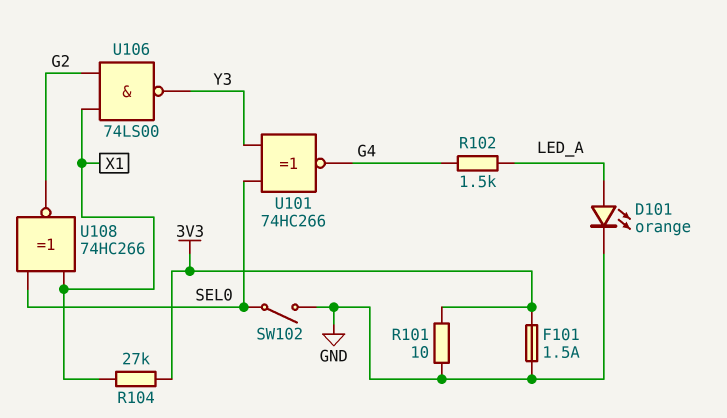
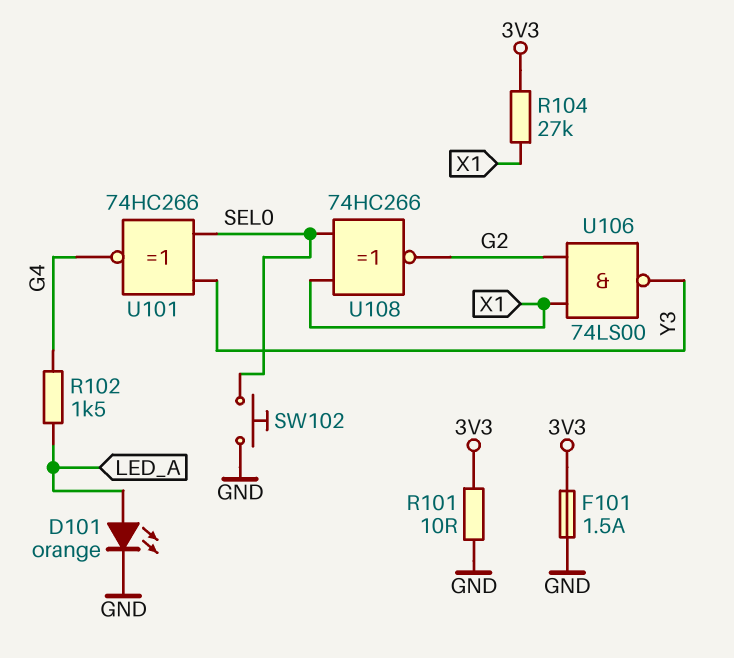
SW102: switch (GND, SEL0) -> button (GND, SEL0)

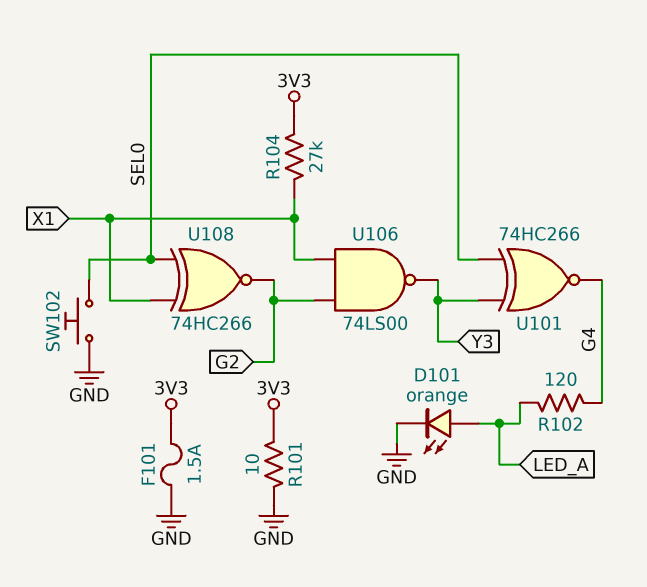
R102: 1.5k (G4, LED_A) -> 120 (G4, LED_A)

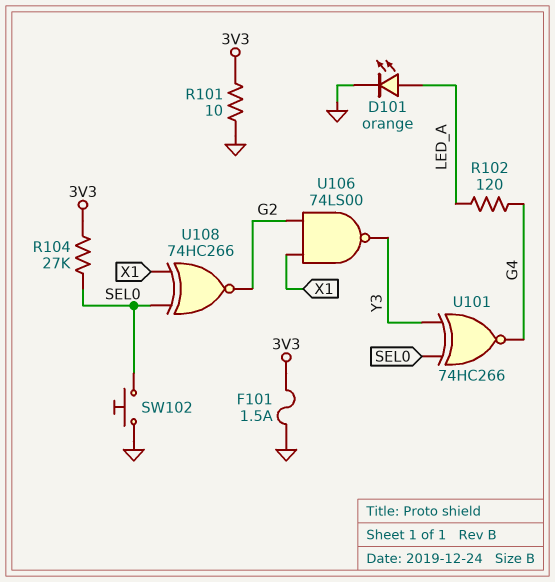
R104: 27k (3V3, X1) -> 27k (3V3, SEL0)

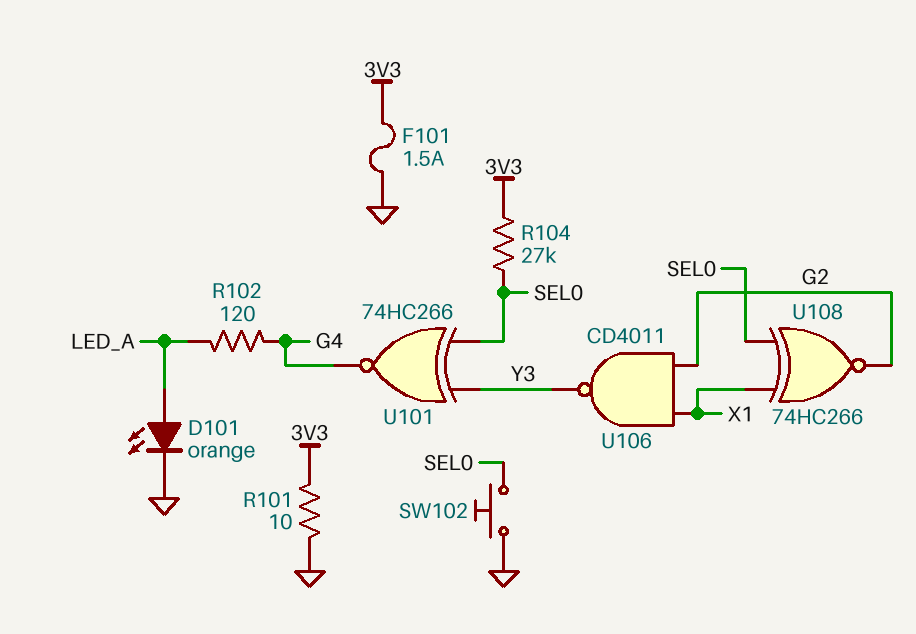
U106: NAND 74LS00 (in G2, in X1, out Y3) -> NAND CD4011 (in G2, in X1, out Y3)

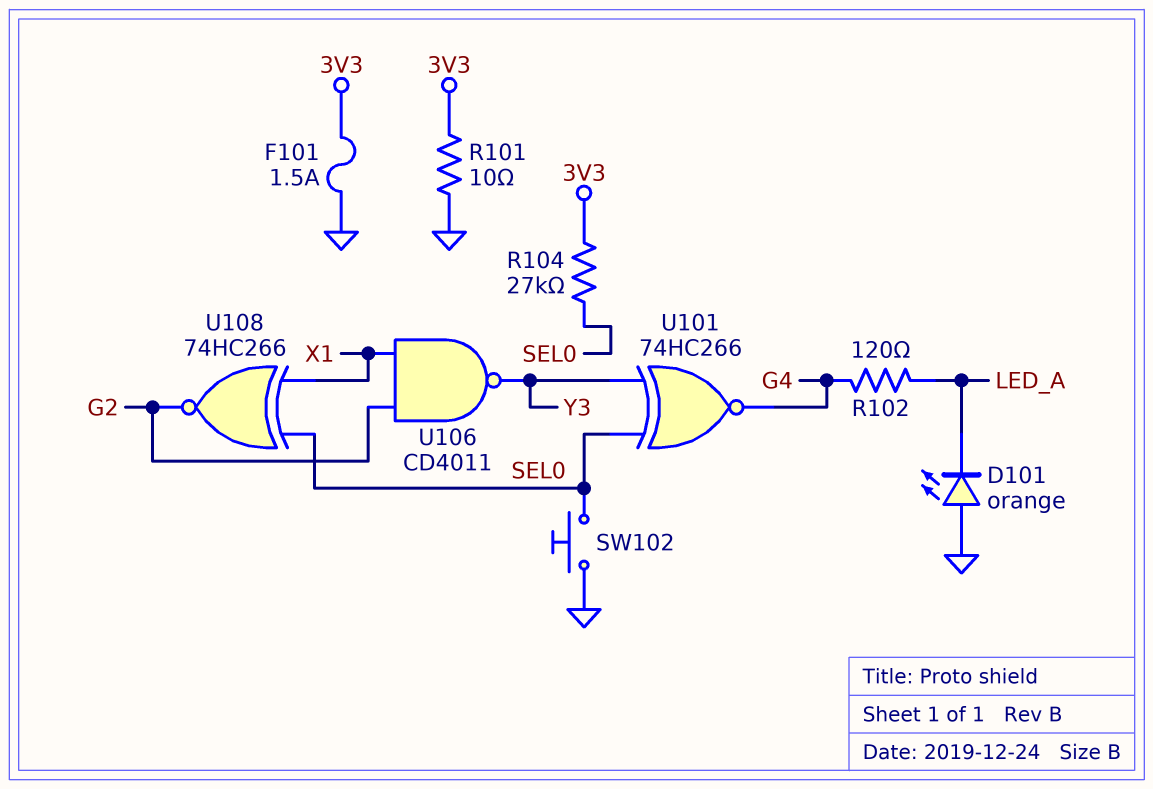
D101: LED orange (A LED_A, K GND) -> LED orange (A GND, K LED_A)

